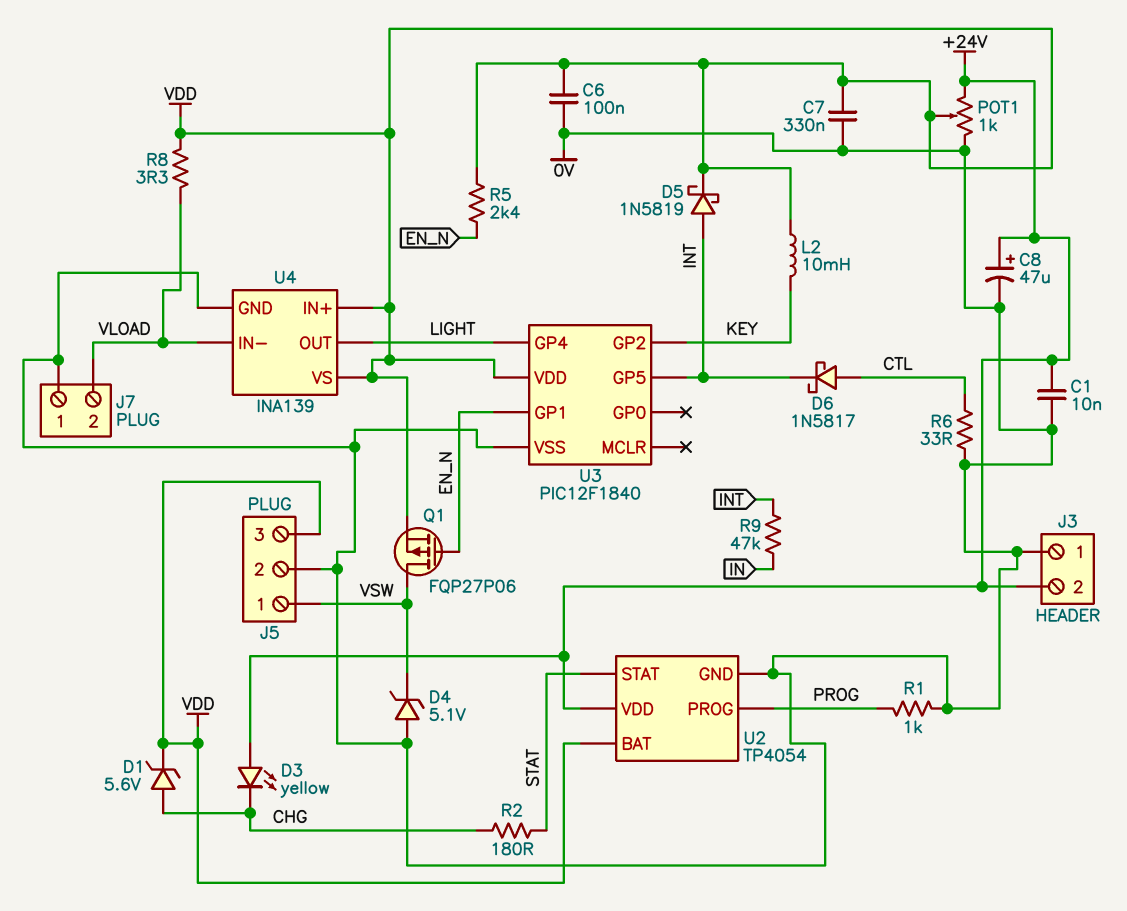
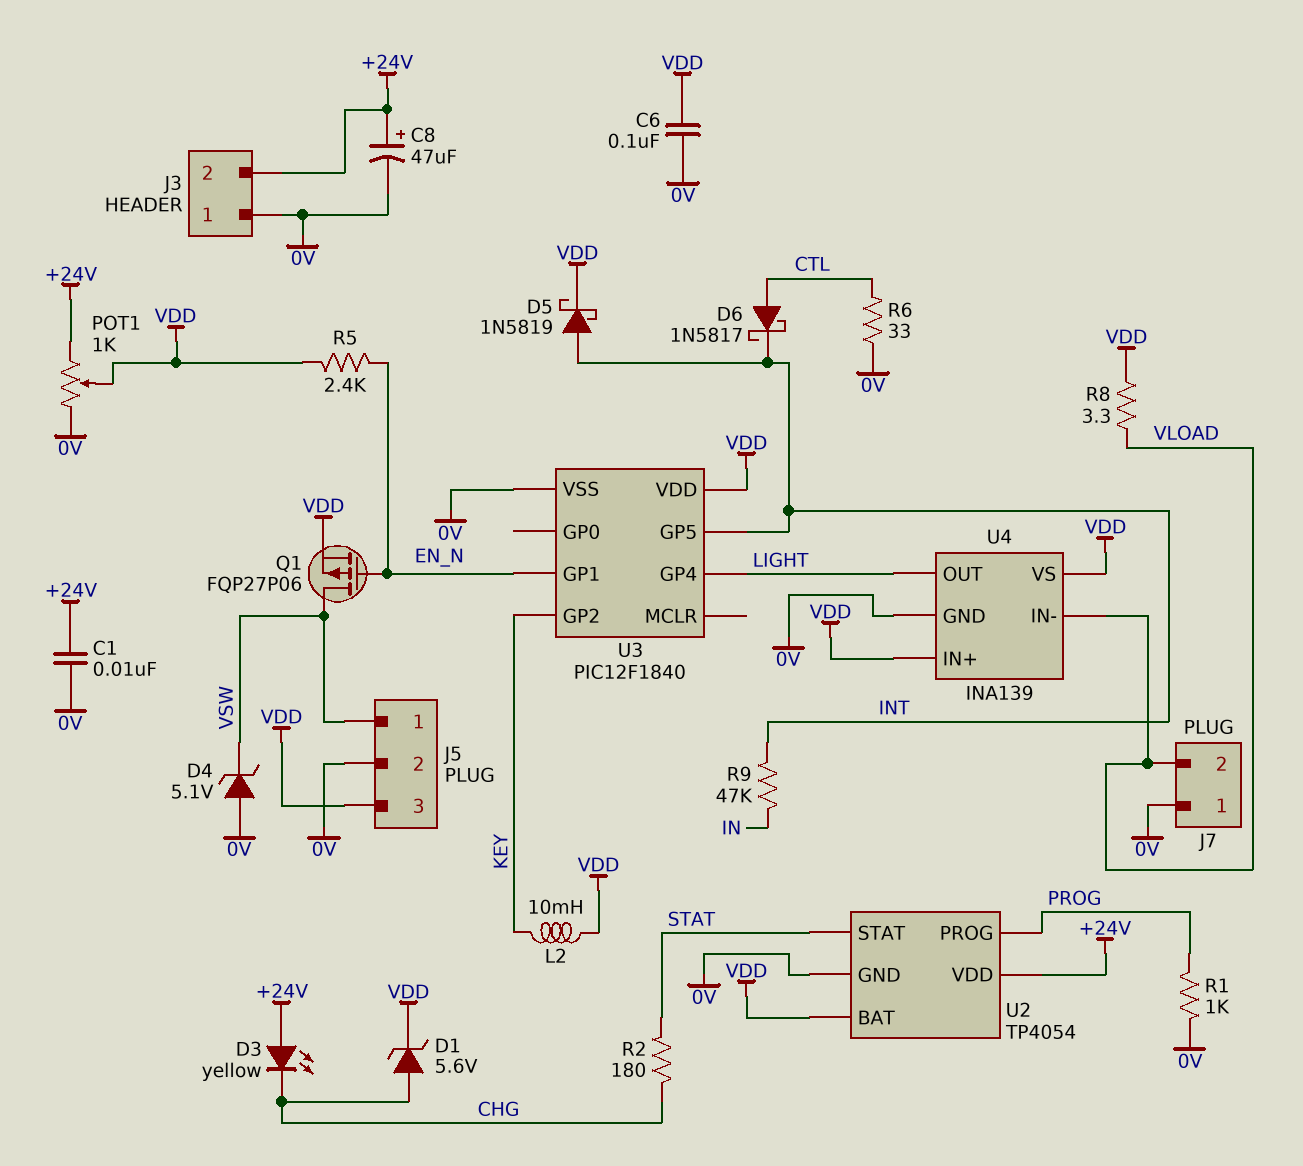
C7: 330nF (0V, VDD) -> none

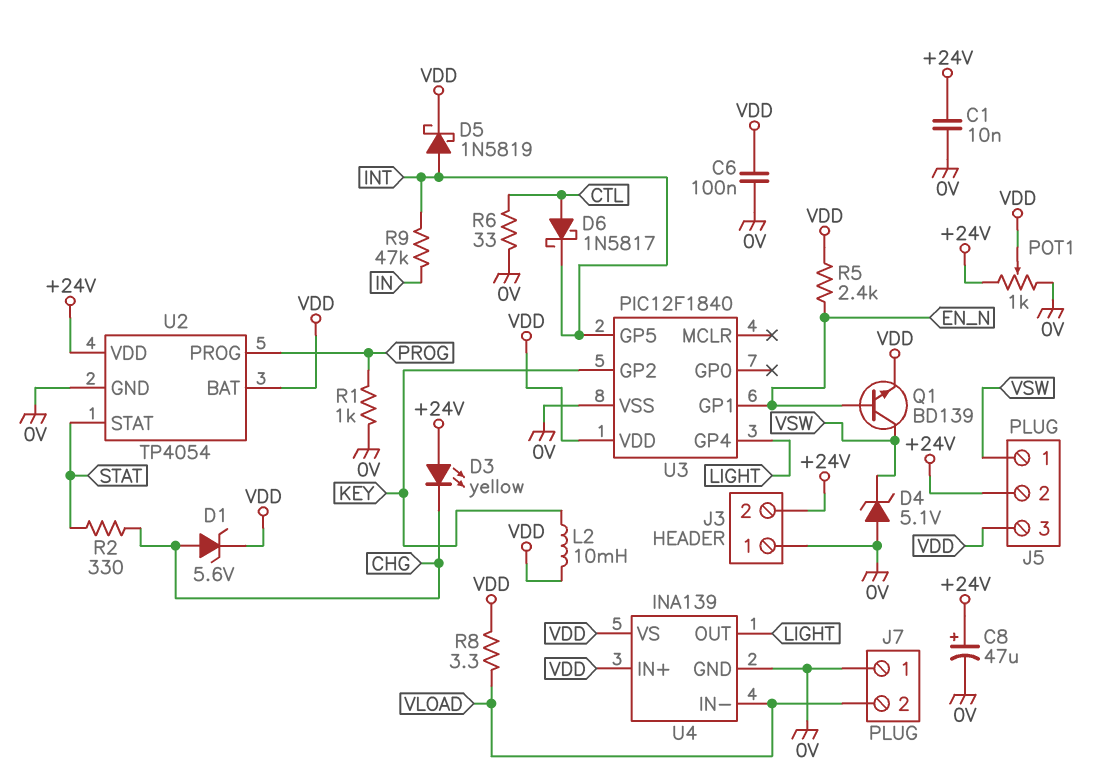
J5 pin 2: 0V -> +24V
Q1: PMOS FQP27P06 (G EN_N, D VSW, S VDD) -> NPN BD139 (B EN_N, C VSW, E VDD)
R2: 180 (CHG, STAT) -> 330 (CHG, STAT)

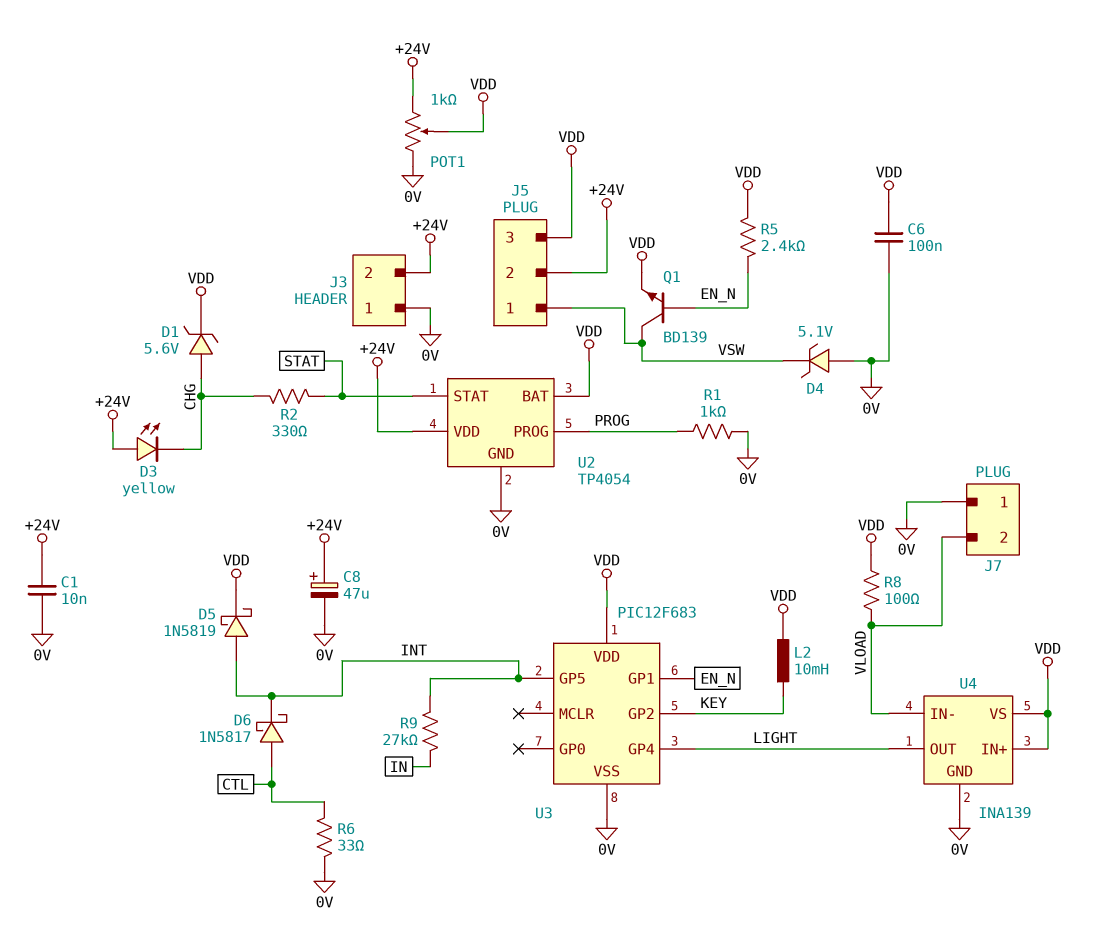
R8: 3.3 (VDD, VLOAD) -> 100 (VDD, VLOAD)
R9: 47k (IN, INT) -> 27k (IN, INT)
U3: PIC12F1840 -> PIC12F683

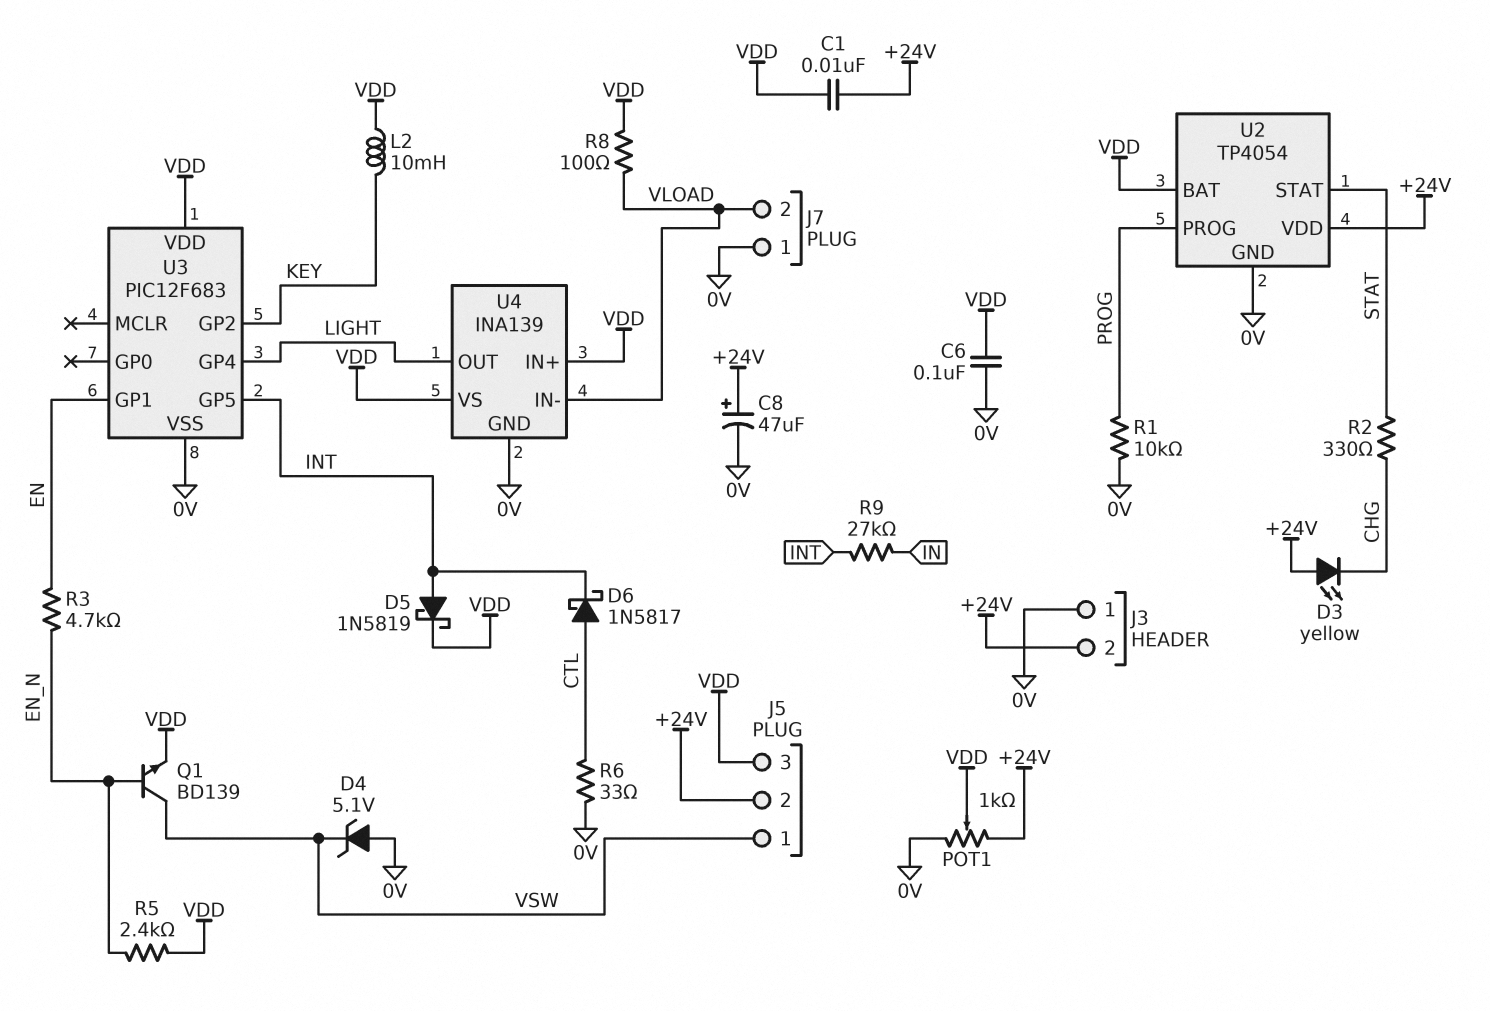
C1: 10nF (+24V, 0V) -> 10nF (+24V, VDD)
D1: zener 5.6V (A CHG, K VDD) -> none
R1: 1k (0V, PROG) -> 10k (0V, PROG)
R3: none -> 4.7k (EN, EN_N)
U3 pin GP1: EN_N -> EN

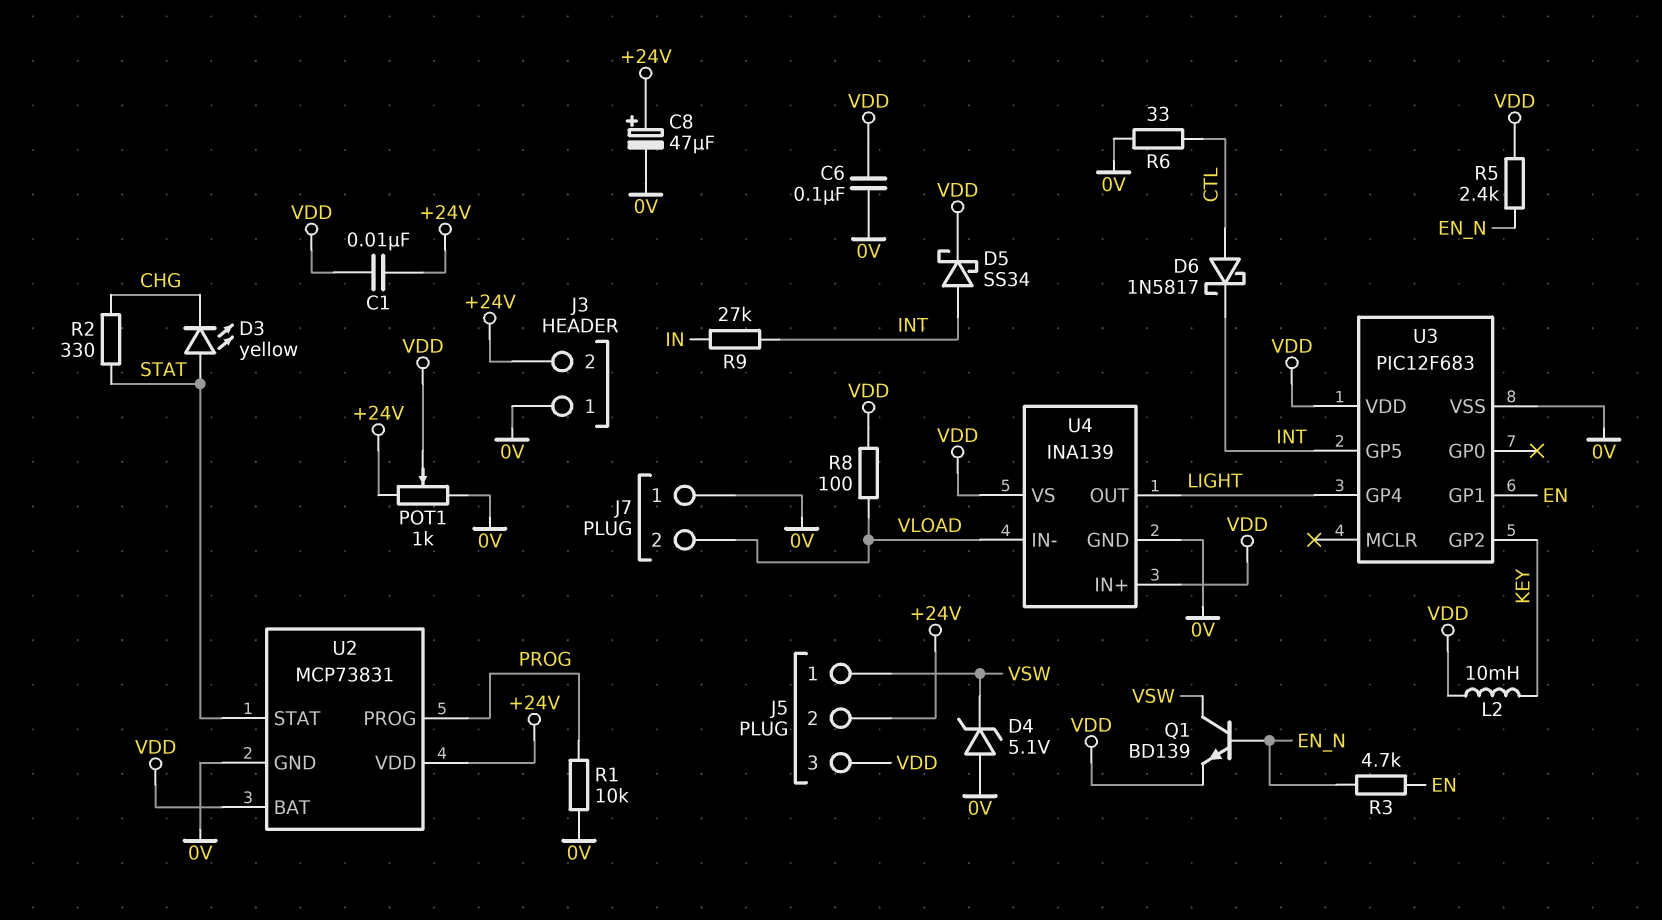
D3: LED yellow (A +24V, K CHG) -> LED yellow (A STAT, K CHG)
D5: schottky 1N5819 (A INT, K VDD) -> schottky SS34 (A INT, K VDD)
U2: TP4054 -> MCP73831

